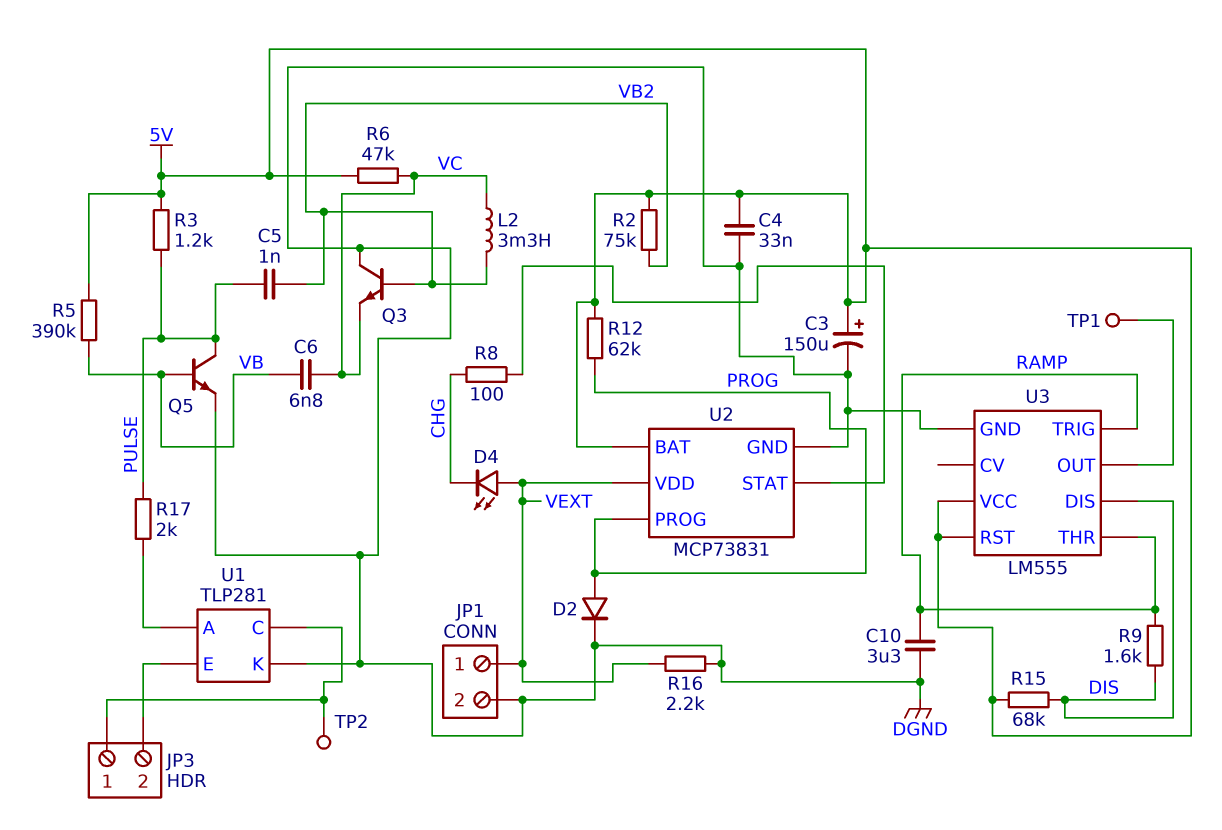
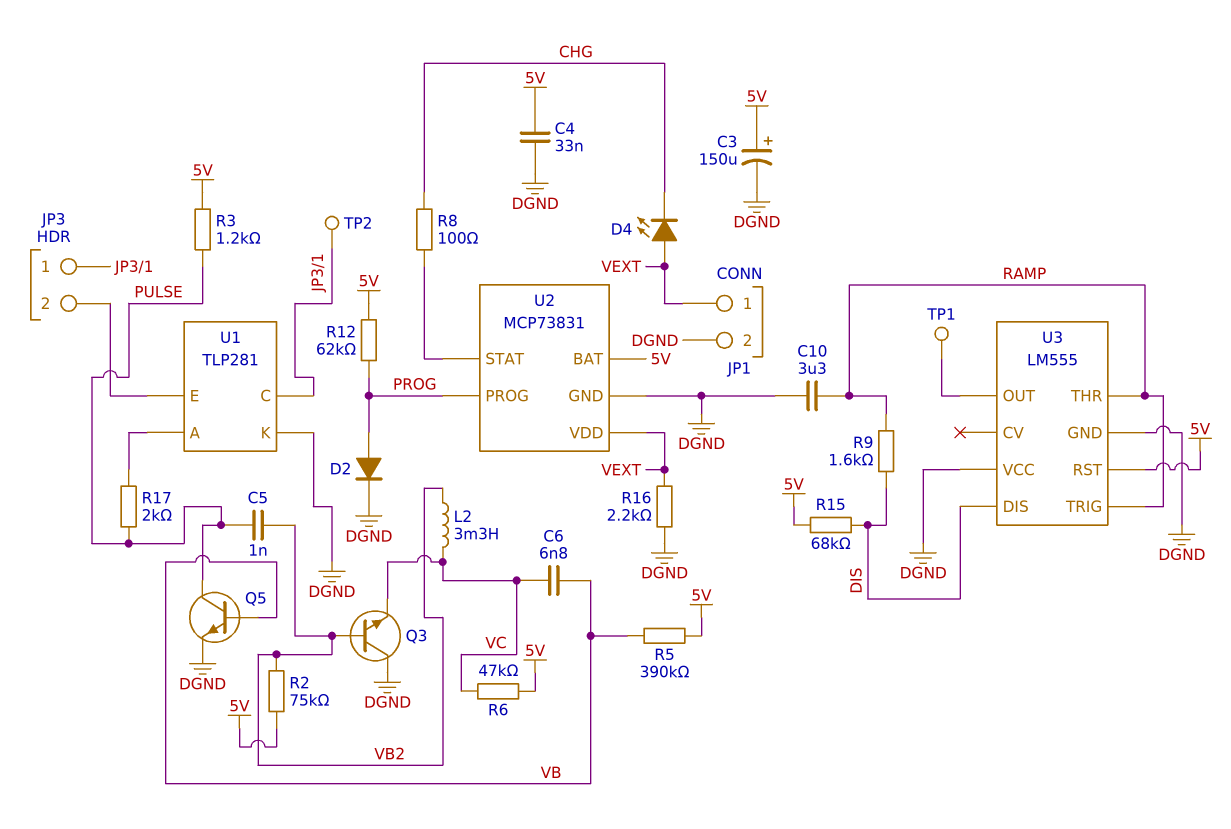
U3 pin VCC: 5V -> DGND

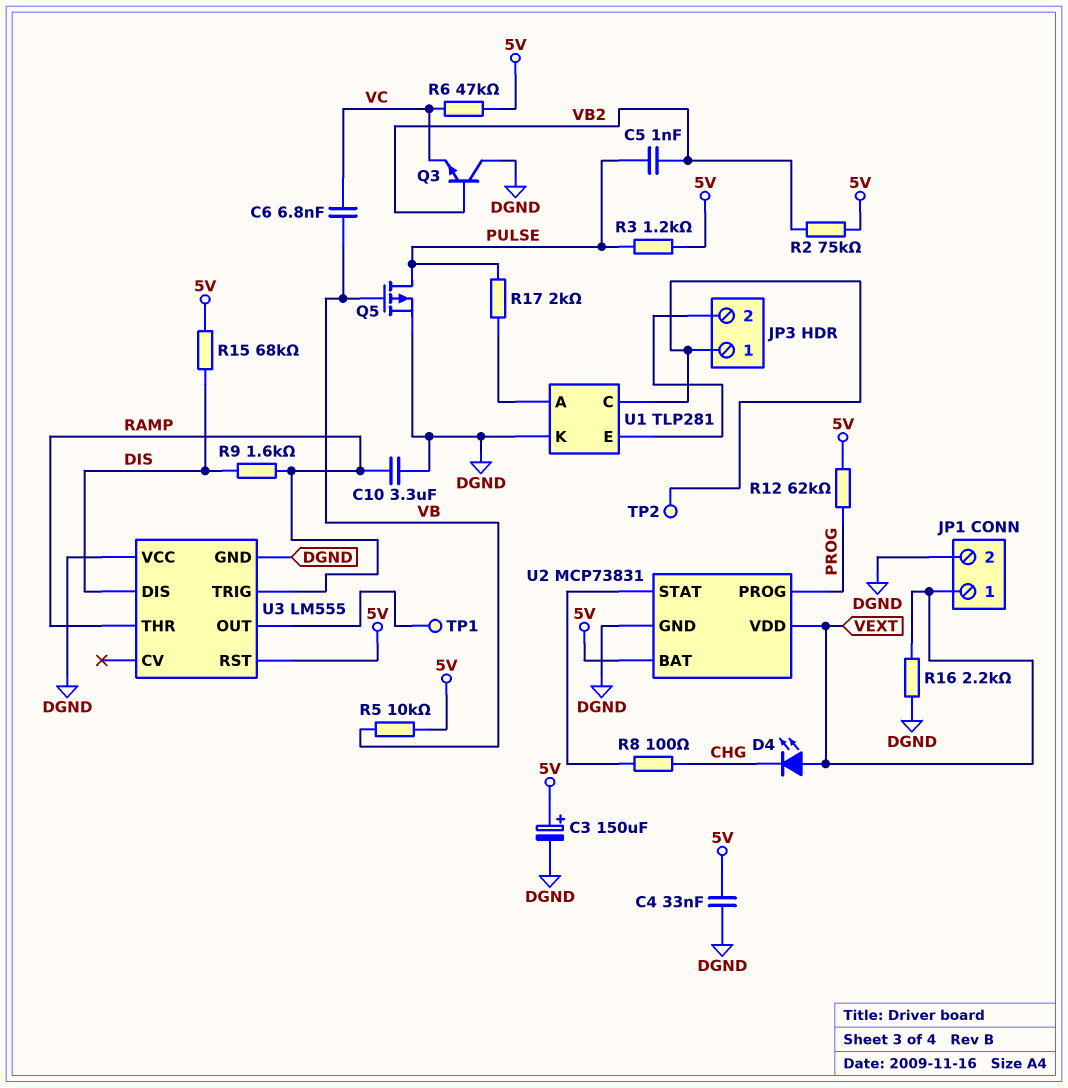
D2: diode (A PROG, K DGND) -> none
L2: 3.3mH (VB2, VC) -> none
Q5: NPN (B VB, C PULSE, E DGND) -> PMOS (G VB, D PULSE, S DGND)
R5: 390k (5V, VB) -> 10k (5V, VB)

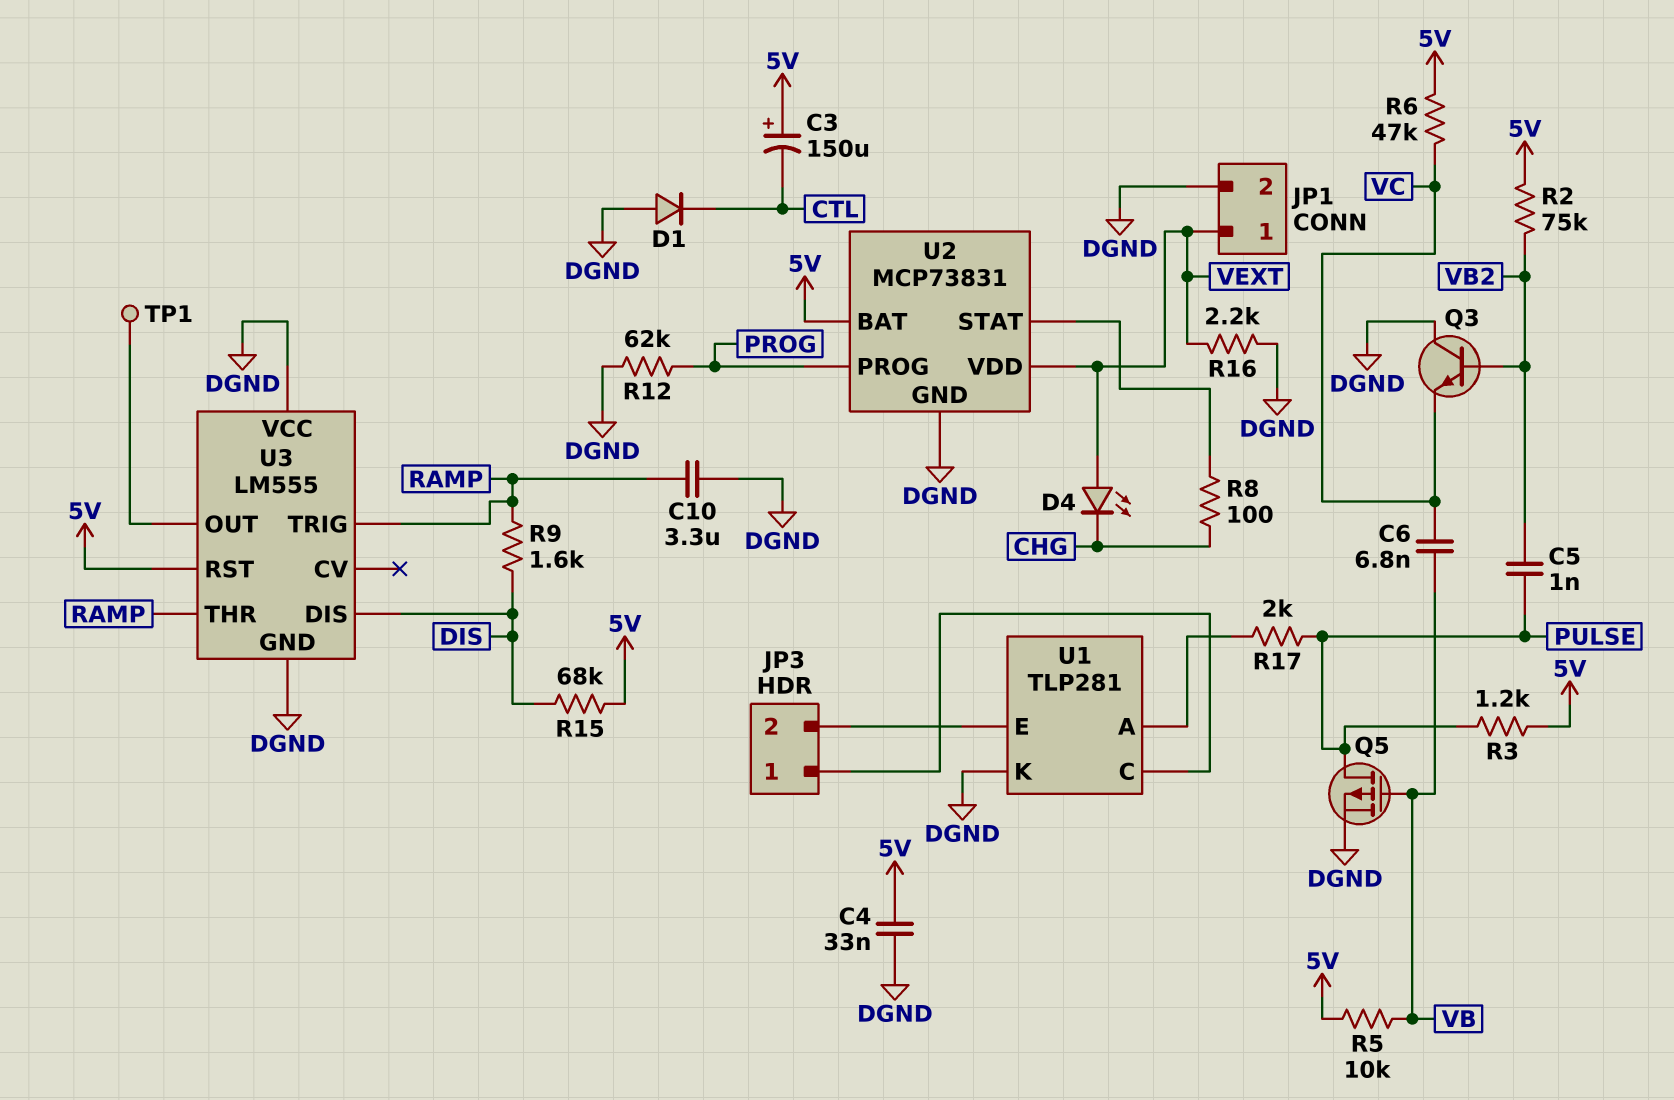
C3: 150uF (plus 5V, minus DGND) -> 150uF (plus 5V, minus CTL)
D1: none -> diode (A DGND, K CTL)
R12: 62k (5V, PROG) -> 62k (DGND, PROG)
TP2: test point (JP3/1) -> none

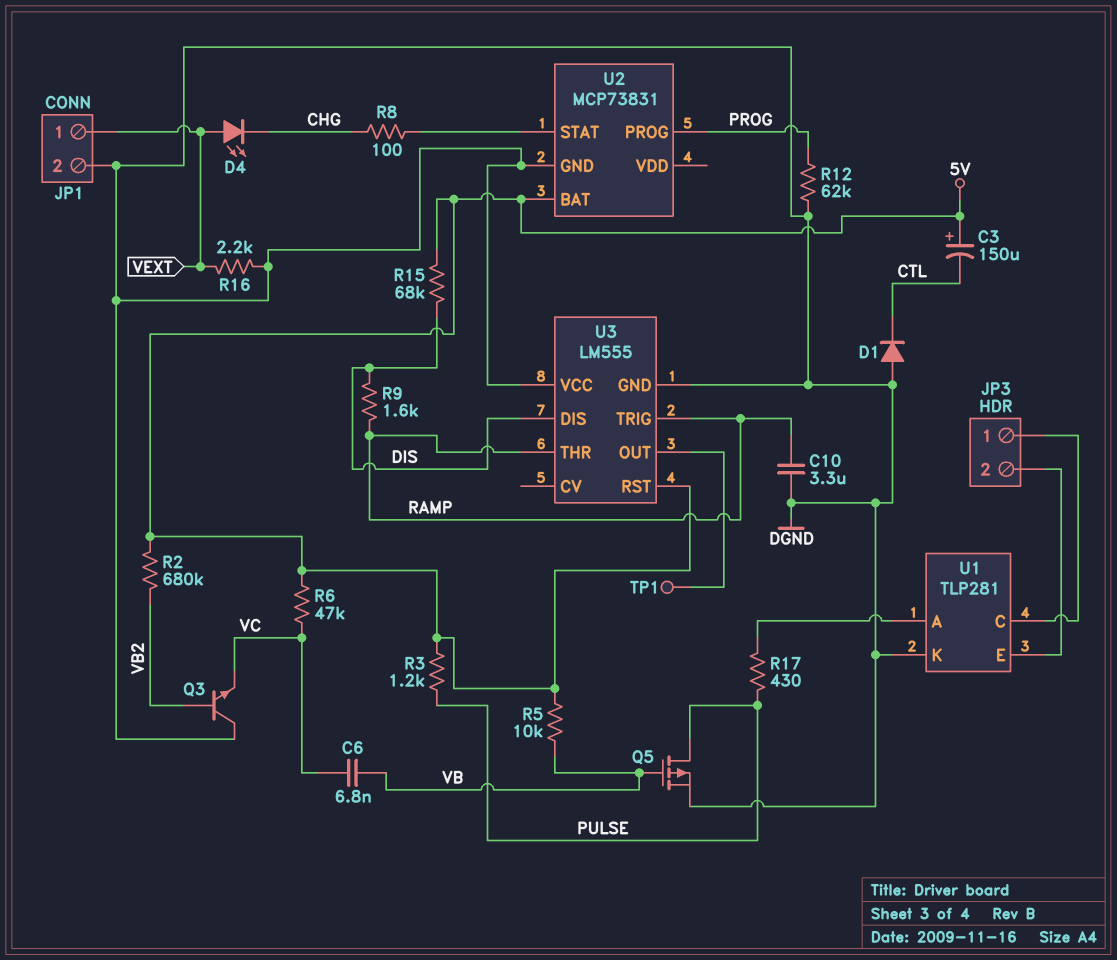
C4: 33nF (5V, DGND) -> none
C5: 1nF (PULSE, VB2) -> none
R2: 75k (5V, VB2) -> 680k (5V, VB2)
R17: 2k (PULSE, U1/A) -> 430 (PULSE, U1/A)
U2 pin VDD: VEXT -> none

